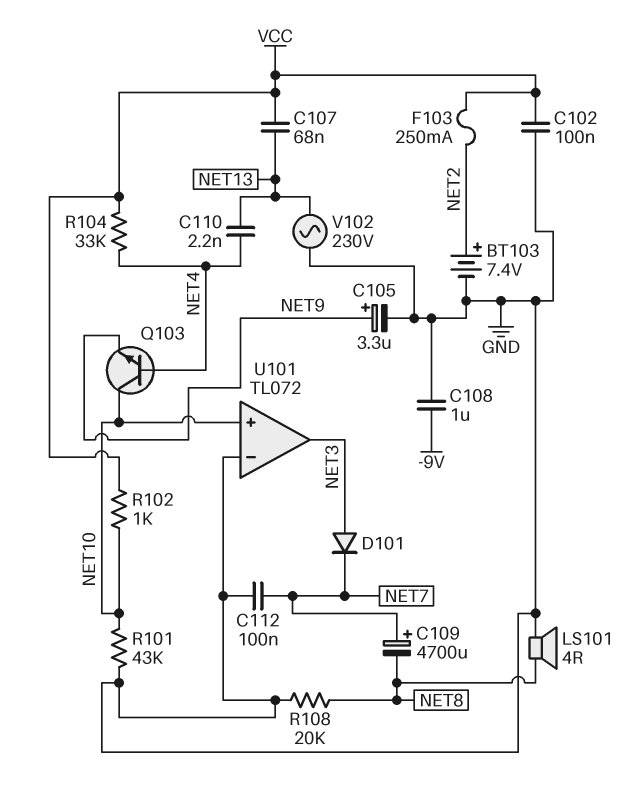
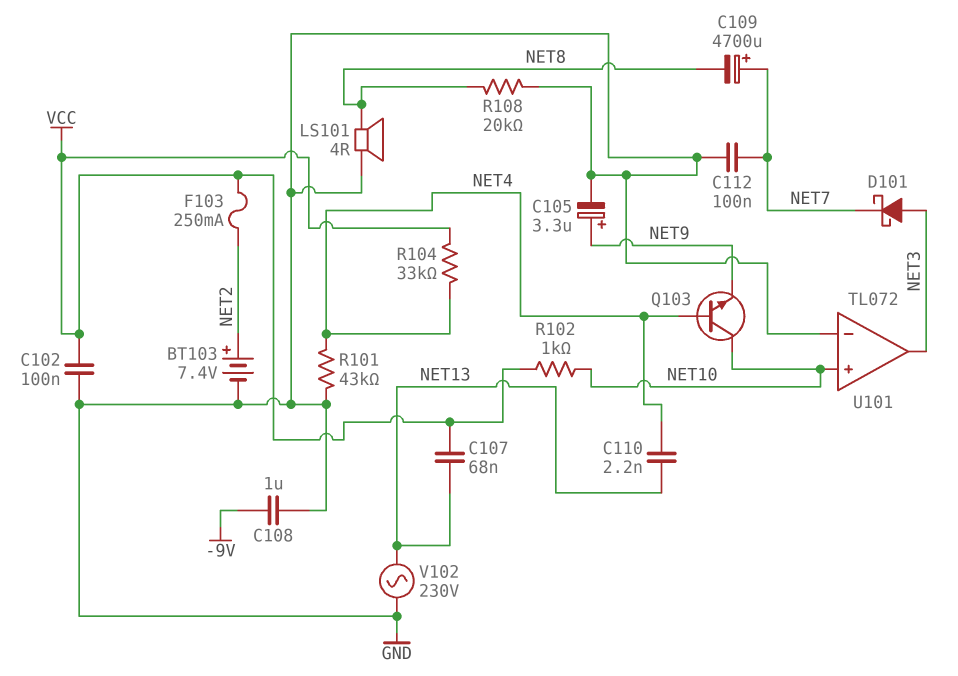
D101: diode (A NET3, K NET7) -> schottky (A NET3, K NET7)
R101: 43k (GND, NET10) -> 43k (GND, NET4)

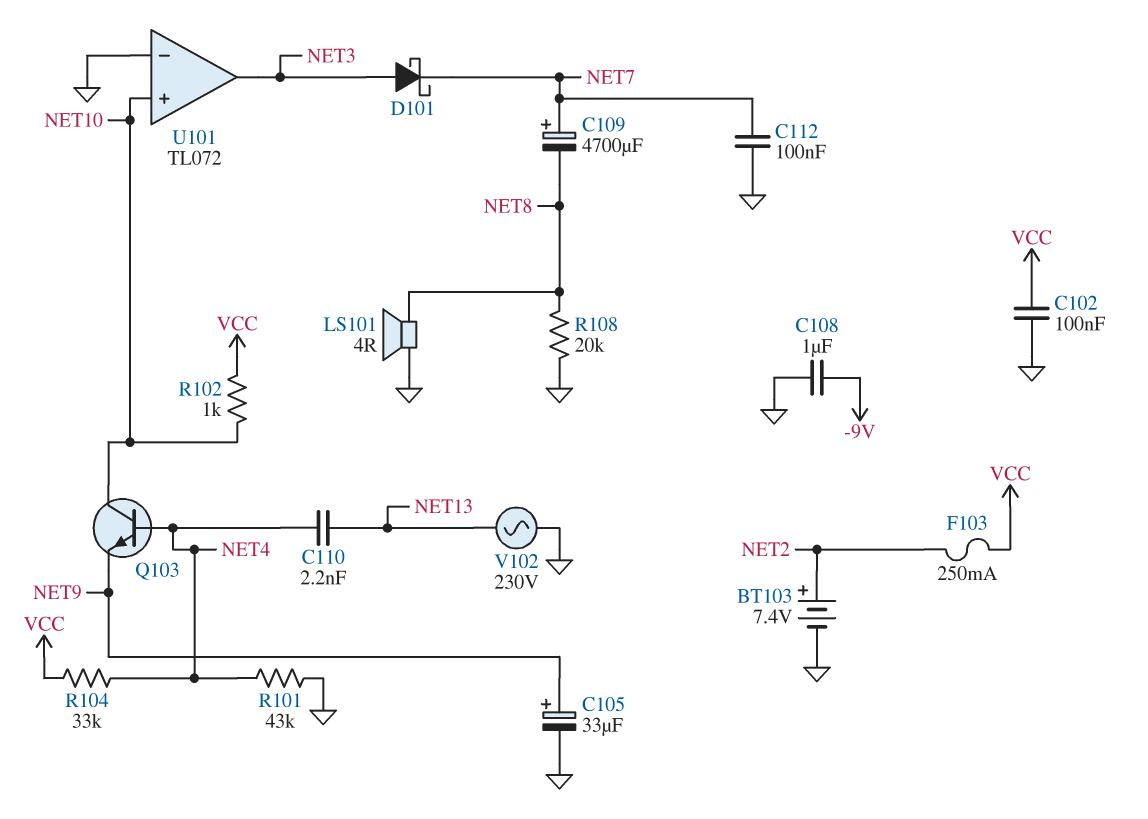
C105: 3.3uF (plus NET9, minus GND) -> 33uF (plus NET9, minus GND)
C107: 68nF (NET13, VCC) -> none

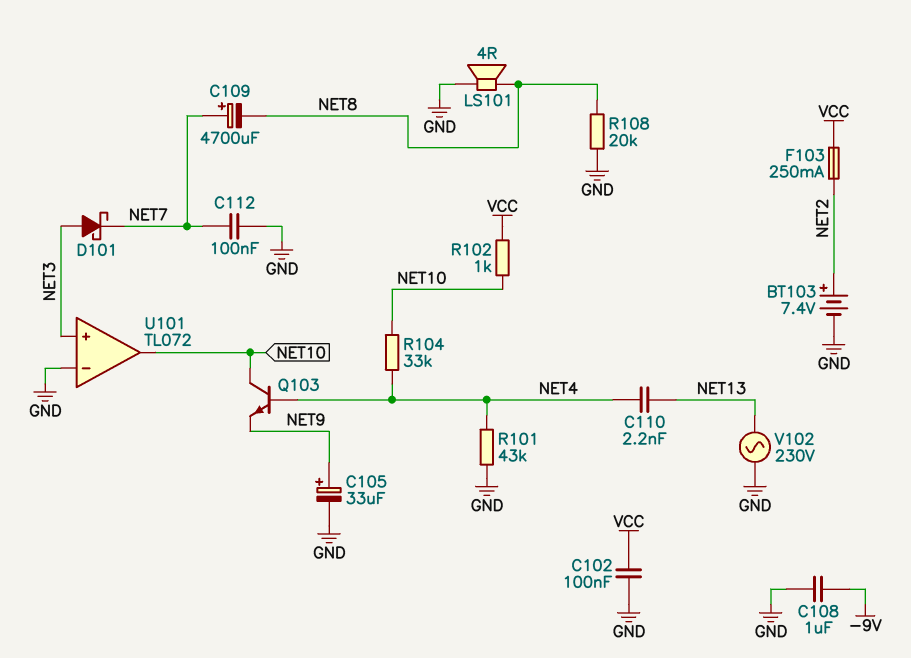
R104: 33k (NET4, VCC) -> 33k (NET4, NET10)
U101 pin in+: NET10 -> NET3
U101 pin out: NET3 -> NET10

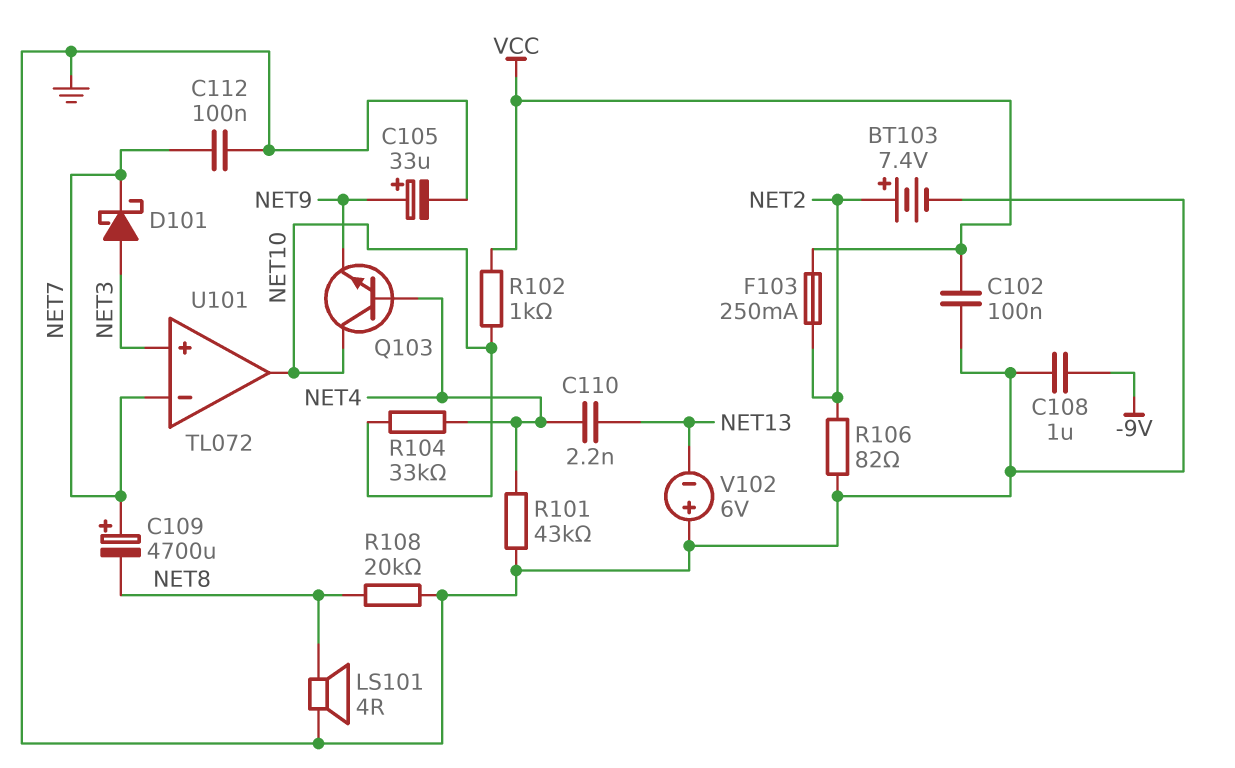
R106: none -> 82 (GND, NET2)
U101 pin in-: GND -> NET7
V102: AC 230V (GND, NET13) -> 6V (plus GND, minus NET13)

